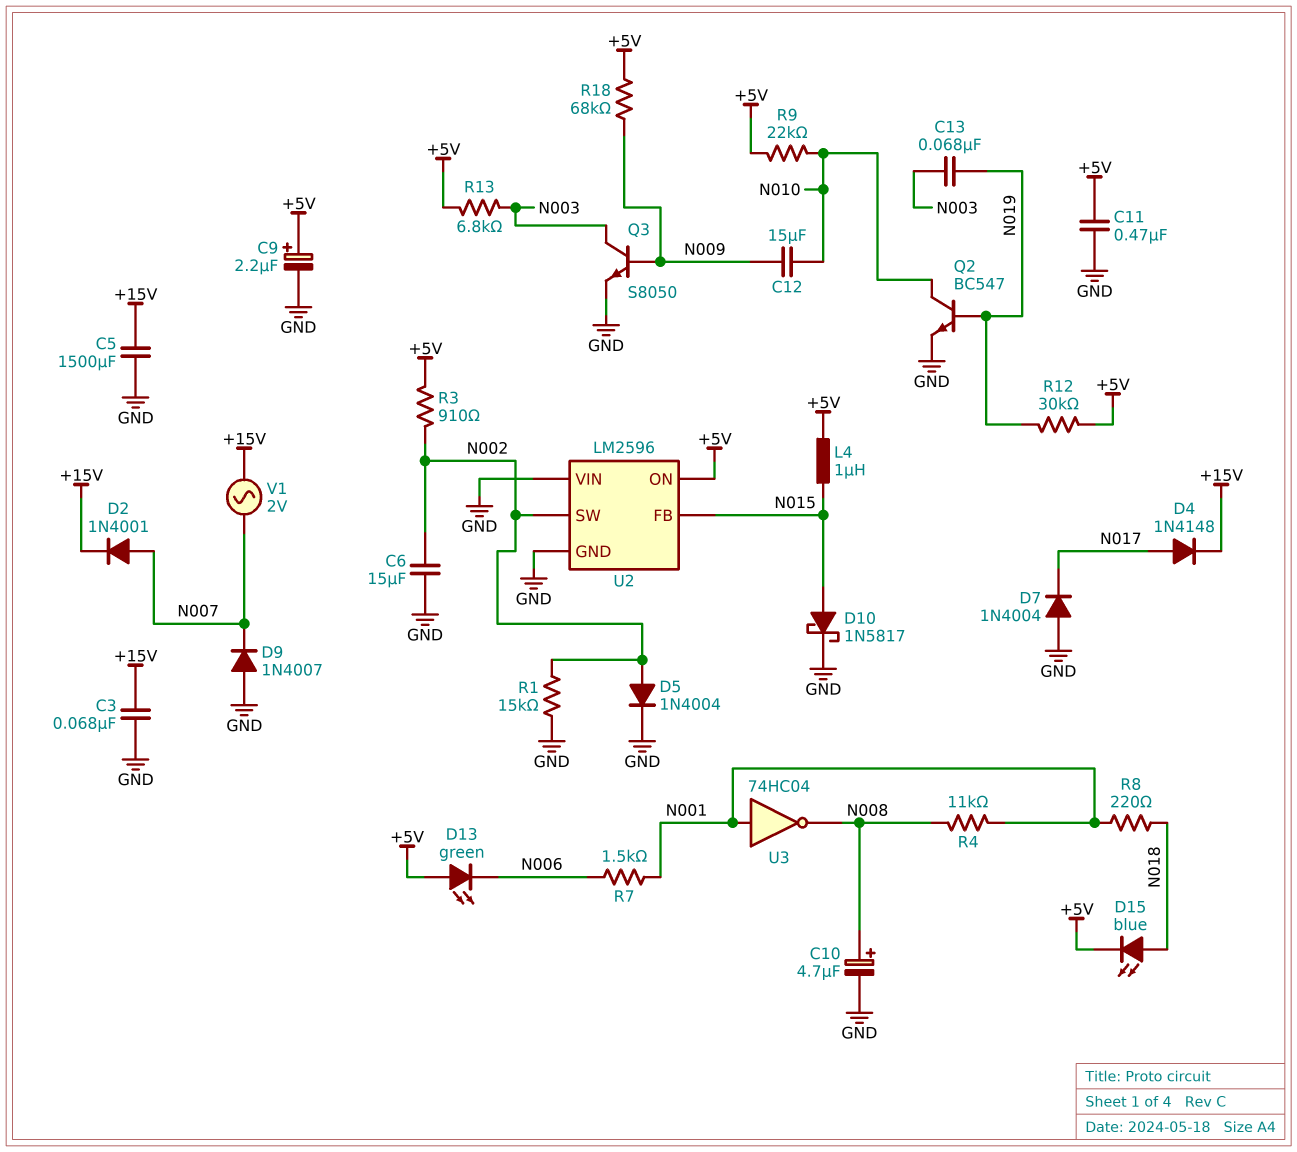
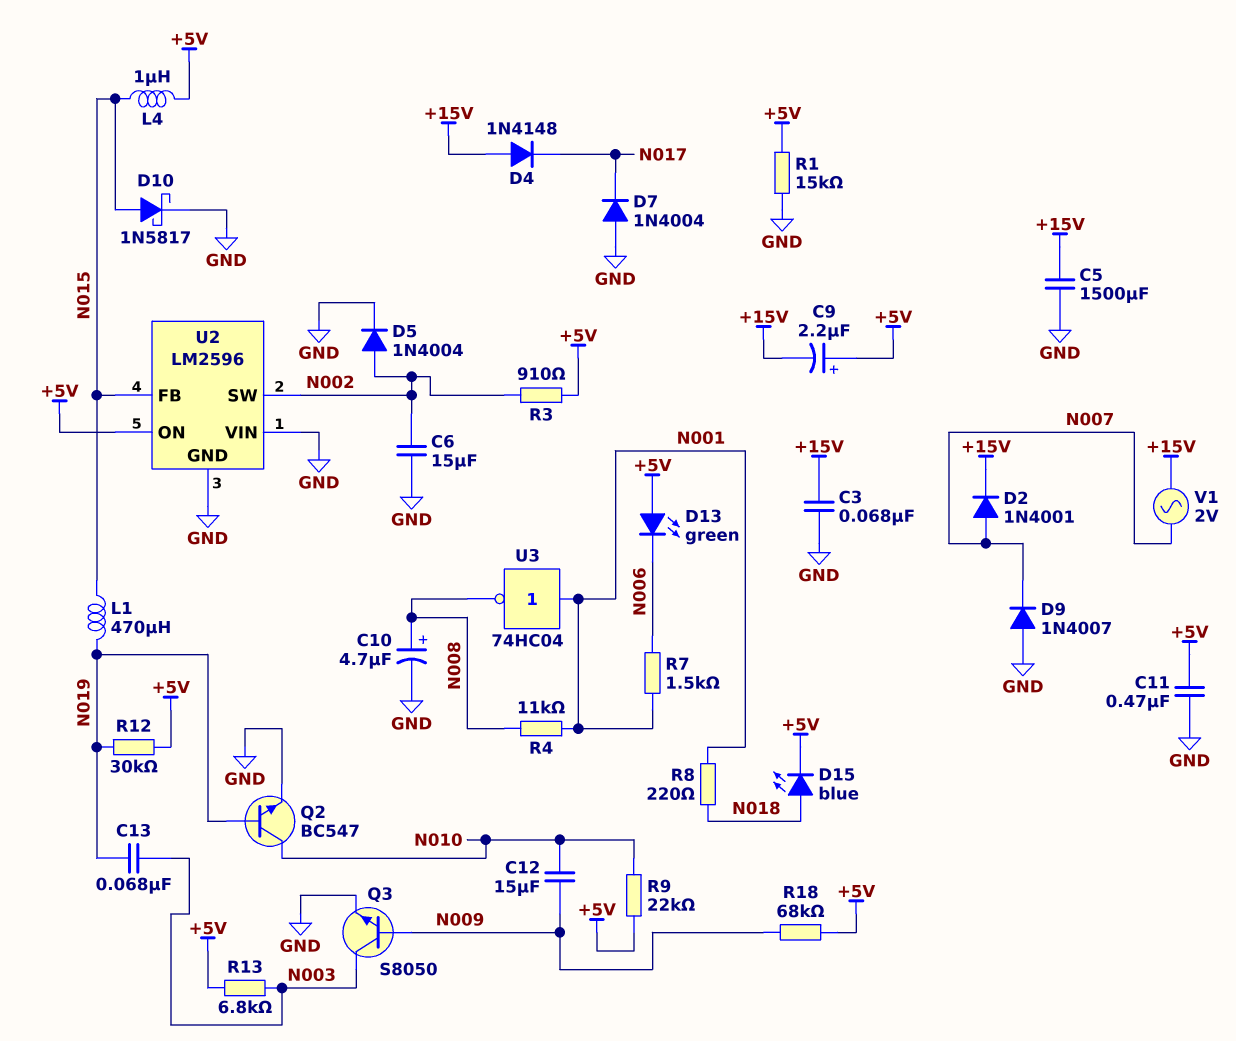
C9: 2.2uF (plus +5V, minus GND) -> 2.2uF (plus +5V, minus +15V)
D4: diode 1N4148 (A N017, K +15V) -> diode 1N4148 (A +15V, K N017)
L1: none -> 470uH (N015, N019)
R1: 15k (GND, N002) -> 15k (+5V, GND)

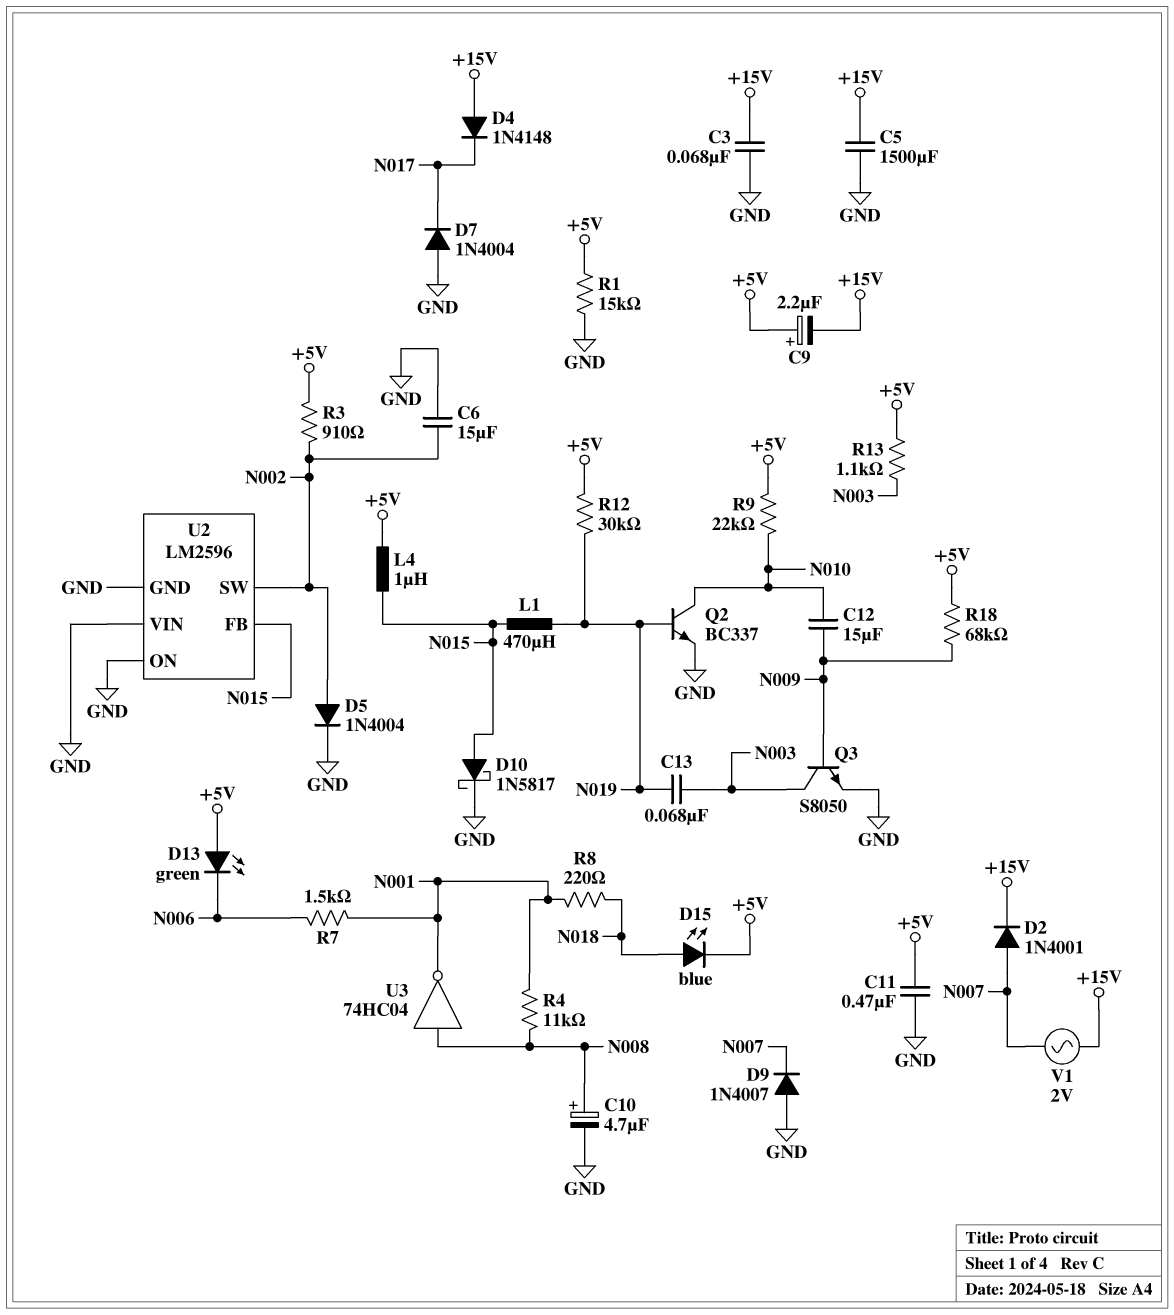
Q2: NPN BC547 (B N019, C N010, E GND) -> NPN BC337 (B N019, C N010, E GND)
R13: 6.8k (+5V, N003) -> 1.1k (+5V, N003)
U2 pin ON: +5V -> GND
U3: NOT 74HC04 (in N001, out N008) -> NOT 74HC04 (in N008, out N001)

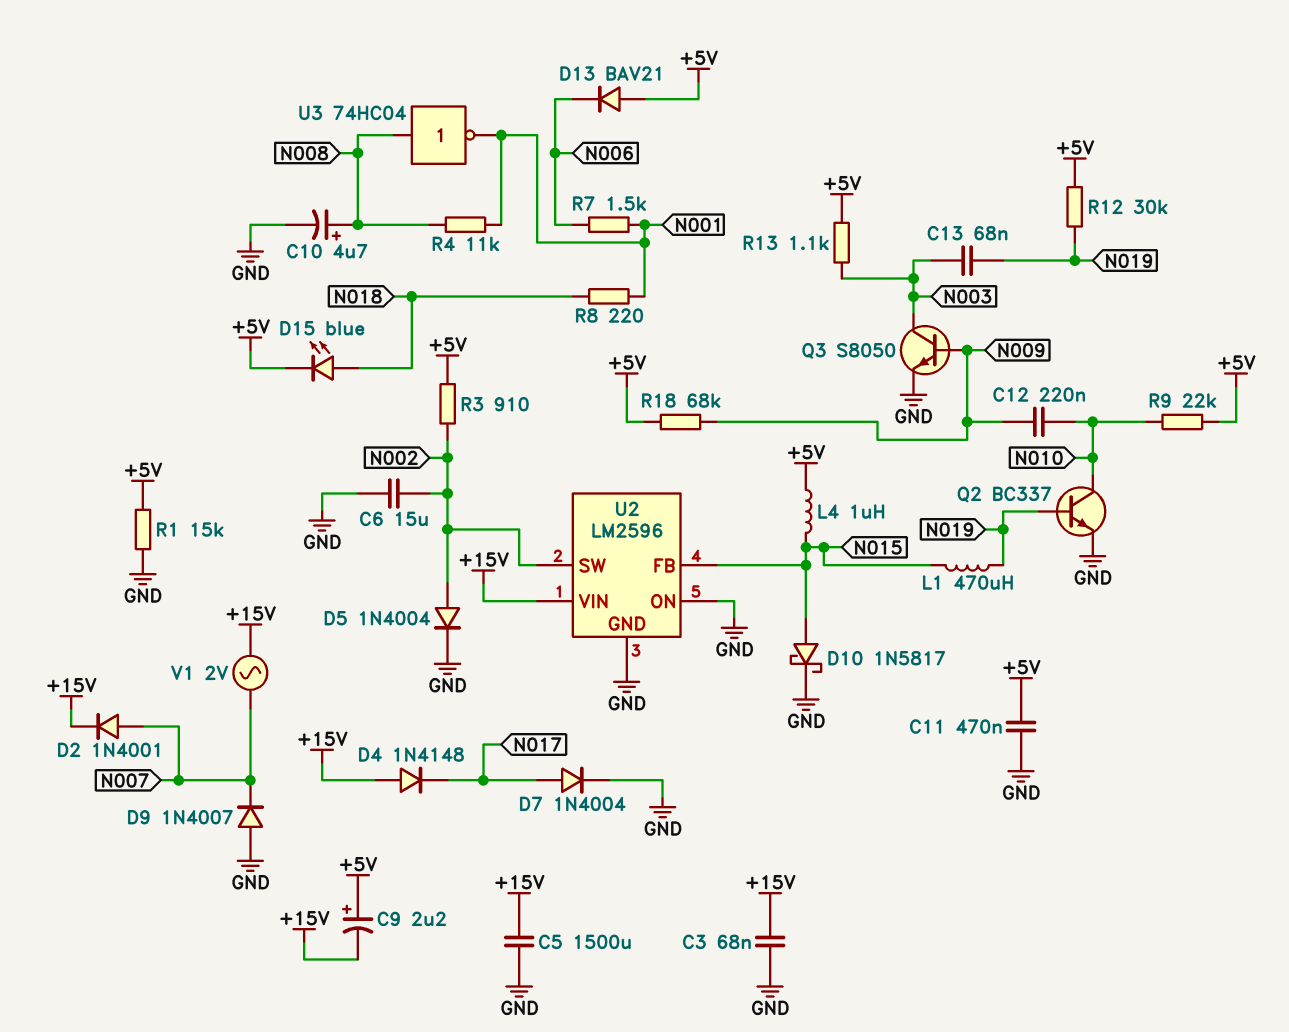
C12: 15uF (N009, N010) -> 220nF (N009, N010)
D7: diode 1N4004 (A GND, K N017) -> diode 1N4004 (A N017, K GND)
D13: LED green (A +5V, K N006) -> diode BAV21 (A +5V, K N006)
U2 pin VIN: GND -> +15V

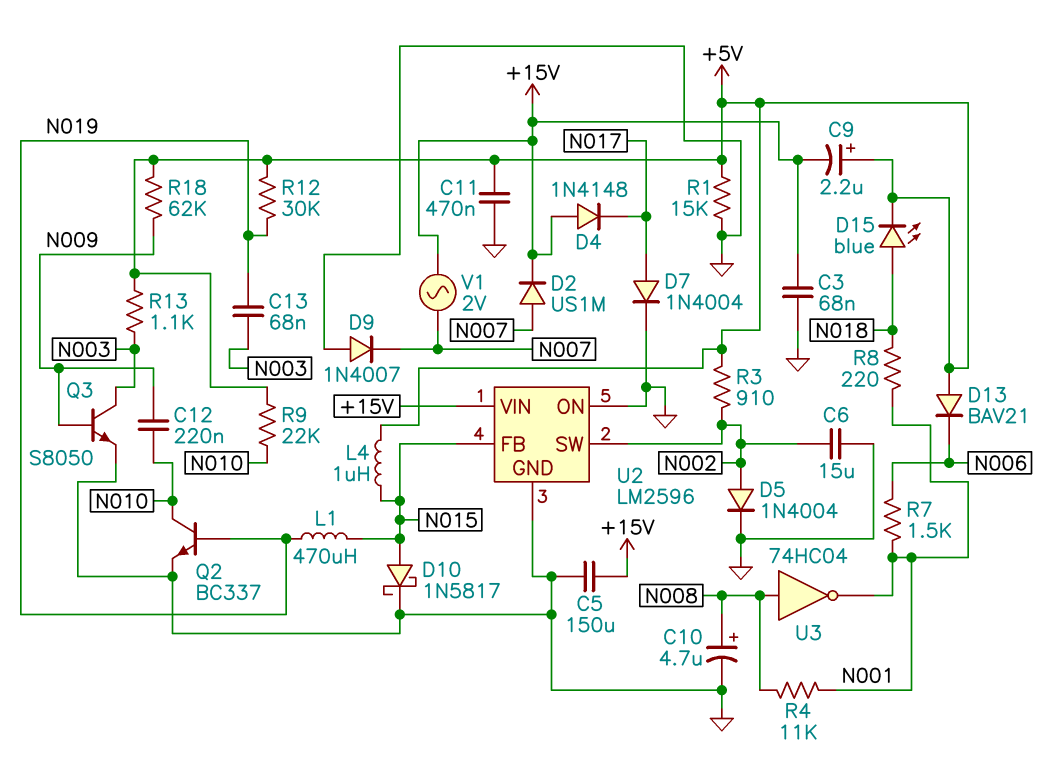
C5: 1500uF (+15V, GND) -> 150uF (+15V, GND)
D2: diode 1N4001 (A N007, K +15V) -> diode US1M (A N007, K +15V)
R18: 68k (+5V, N009) -> 62k (+5V, N009)

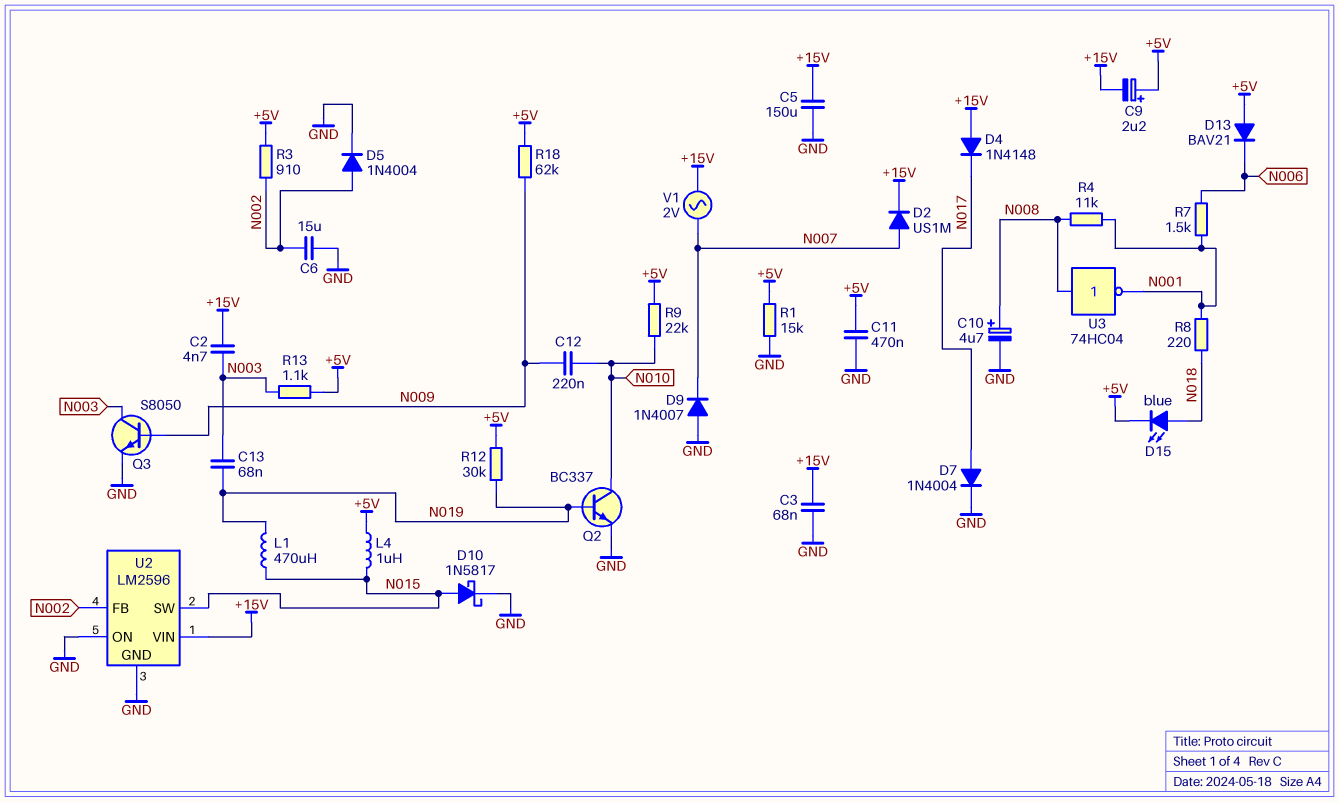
C2: none -> 4.7nF (+15V, N003)
U2 pin FB: N015 -> N002
U2 pin SW: N002 -> N015

